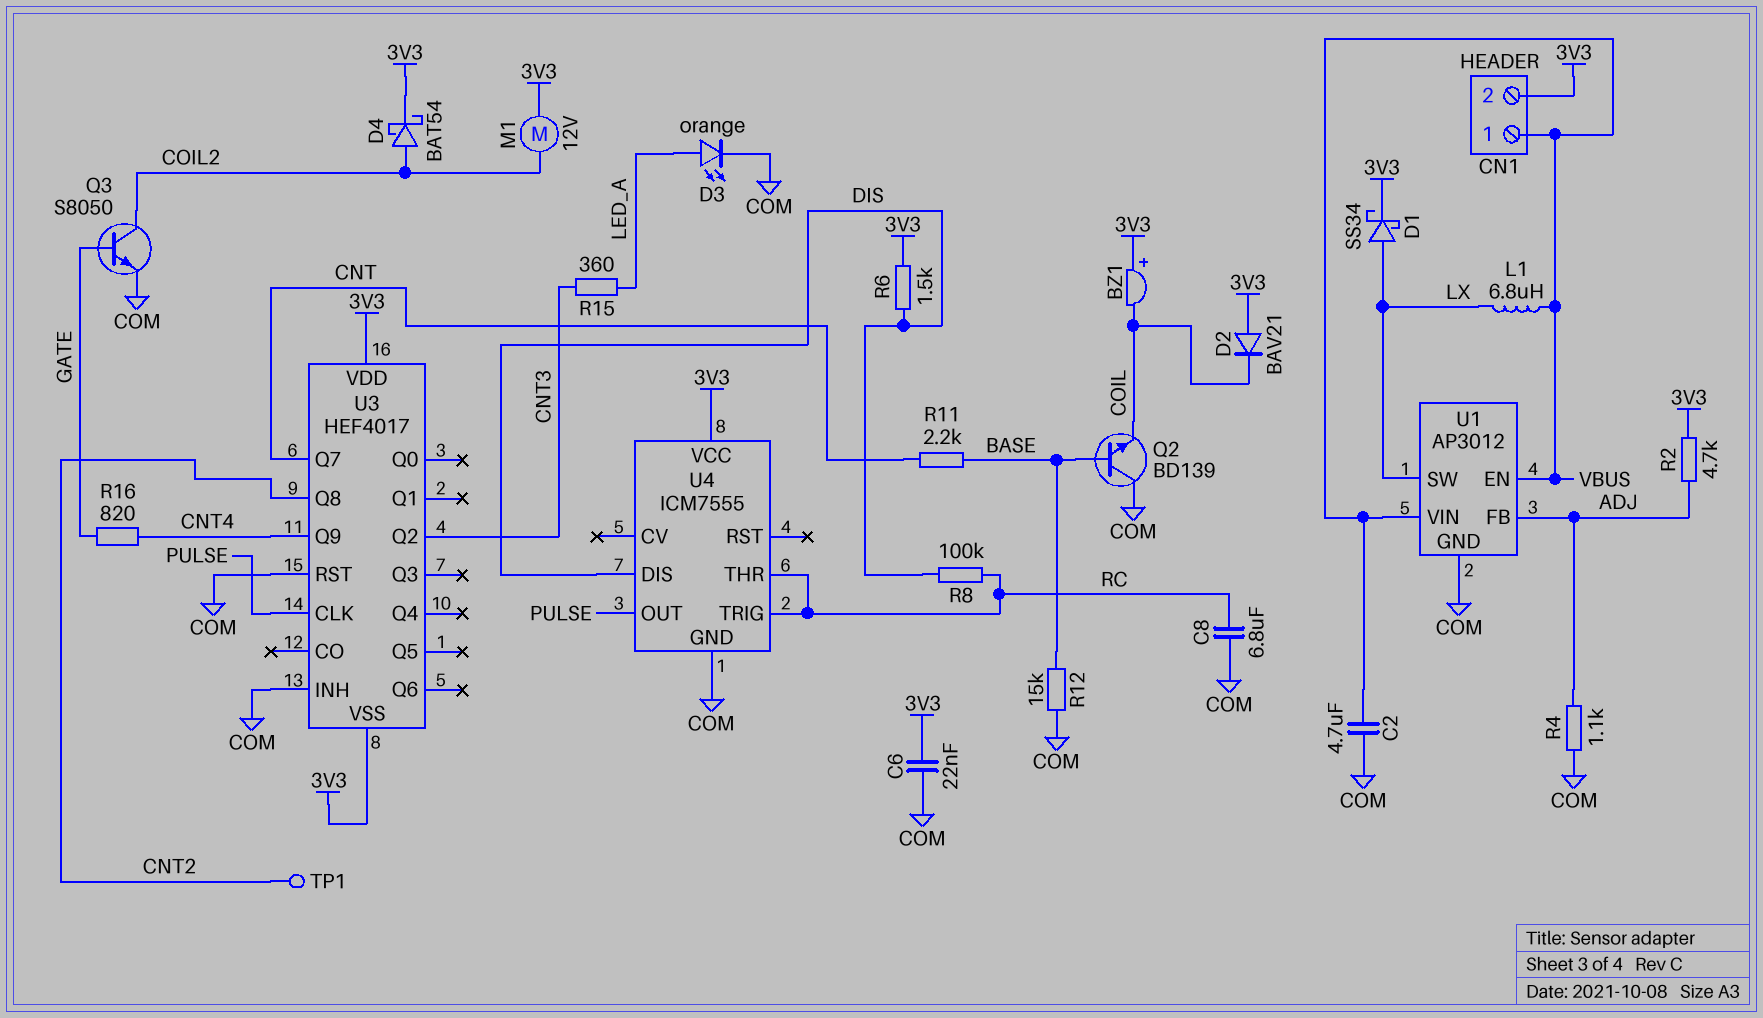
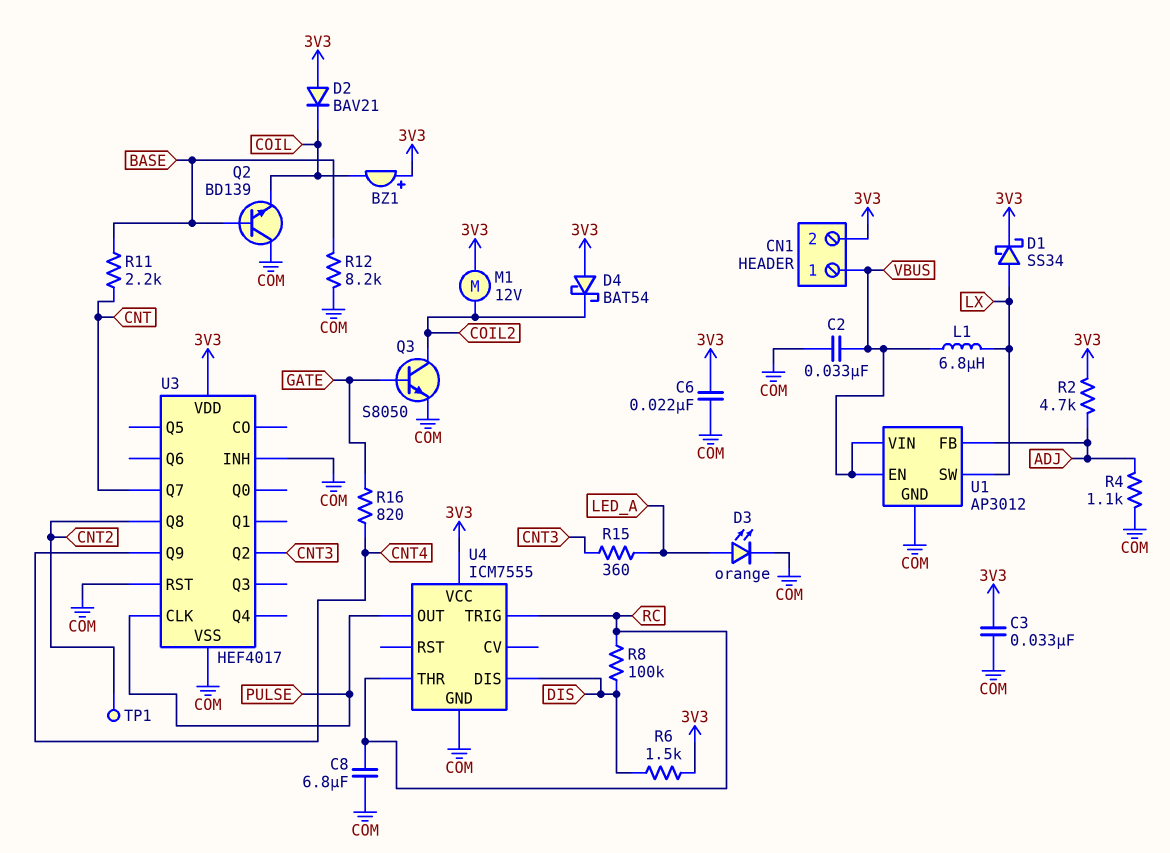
C2: 4.7uF (COM, VBUS) -> 33nF (COM, VBUS)
C3: none -> 33nF (3V3, COM)
D4: schottky BAT54 (A COIL2, K 3V3) -> schottky BAT54 (A 3V3, K COIL2)
R12: 15k (BASE, COM) -> 8.2k (BASE, COM)
U3 pin VSS: 3V3 -> COM

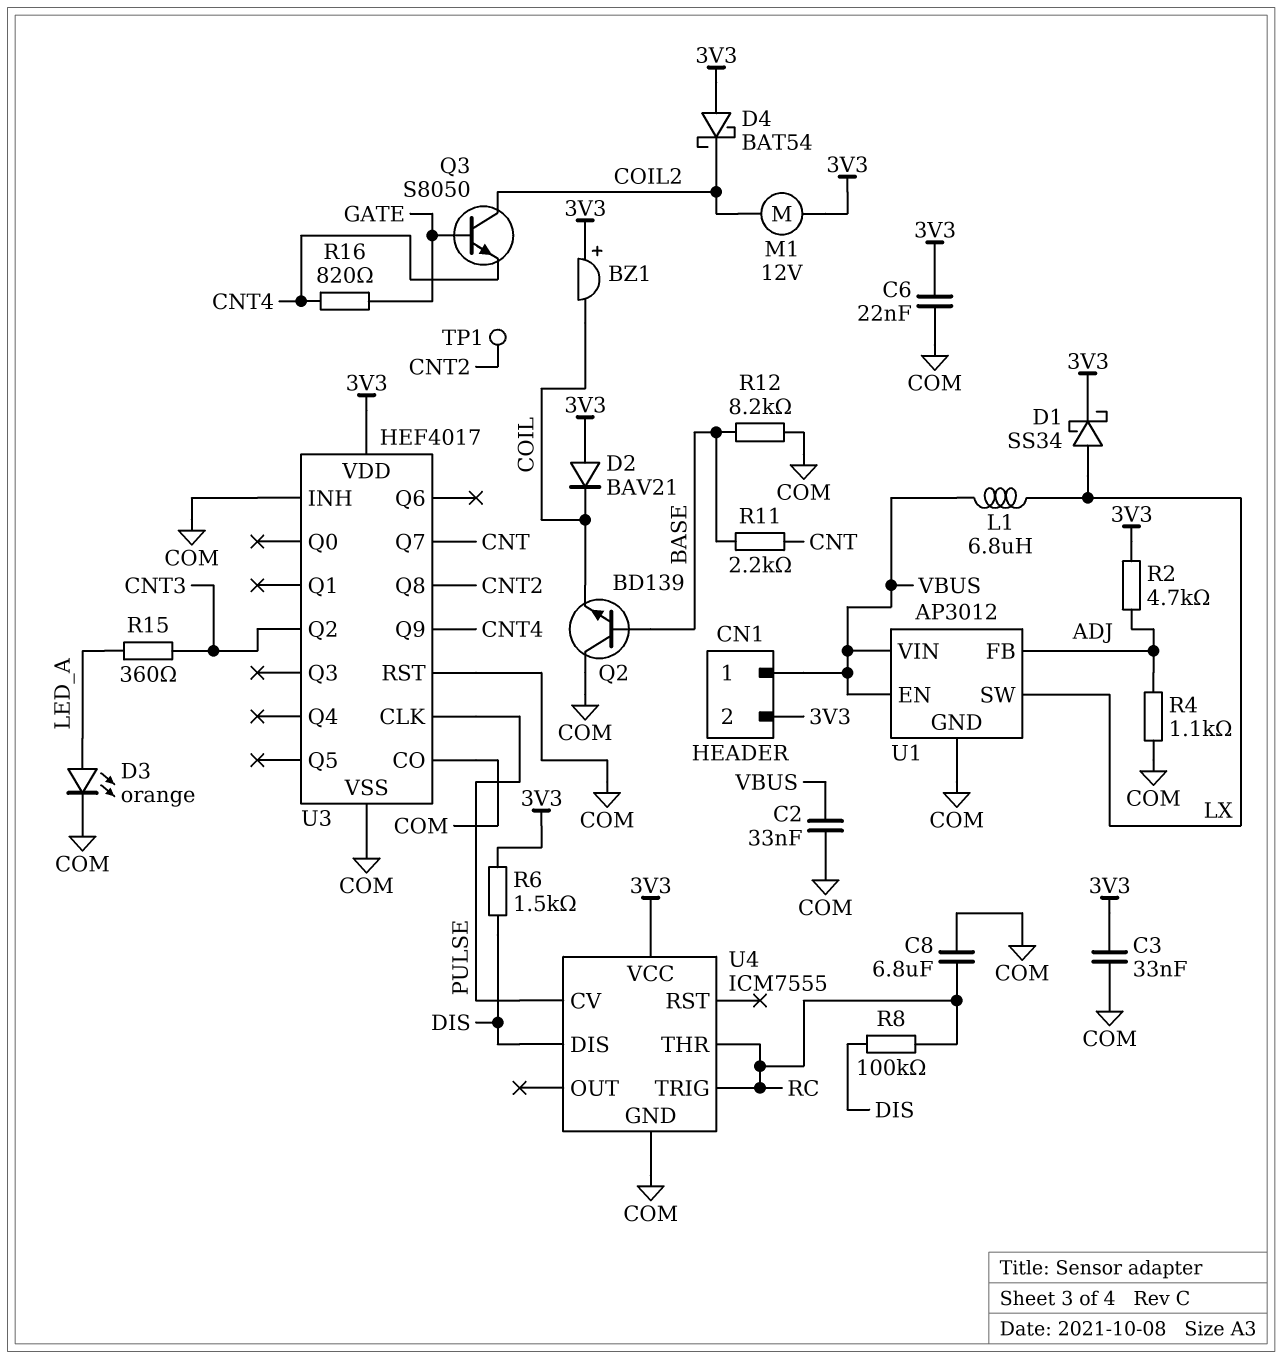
Q3: NPN S8050 (B GATE, C COIL2, E COM) -> NPN S8050 (B GATE, C COIL2, E CNT4)
U3 pin CO: none -> COM
U4 pin CV: none -> PULSE
U4 pin OUT: PULSE -> none

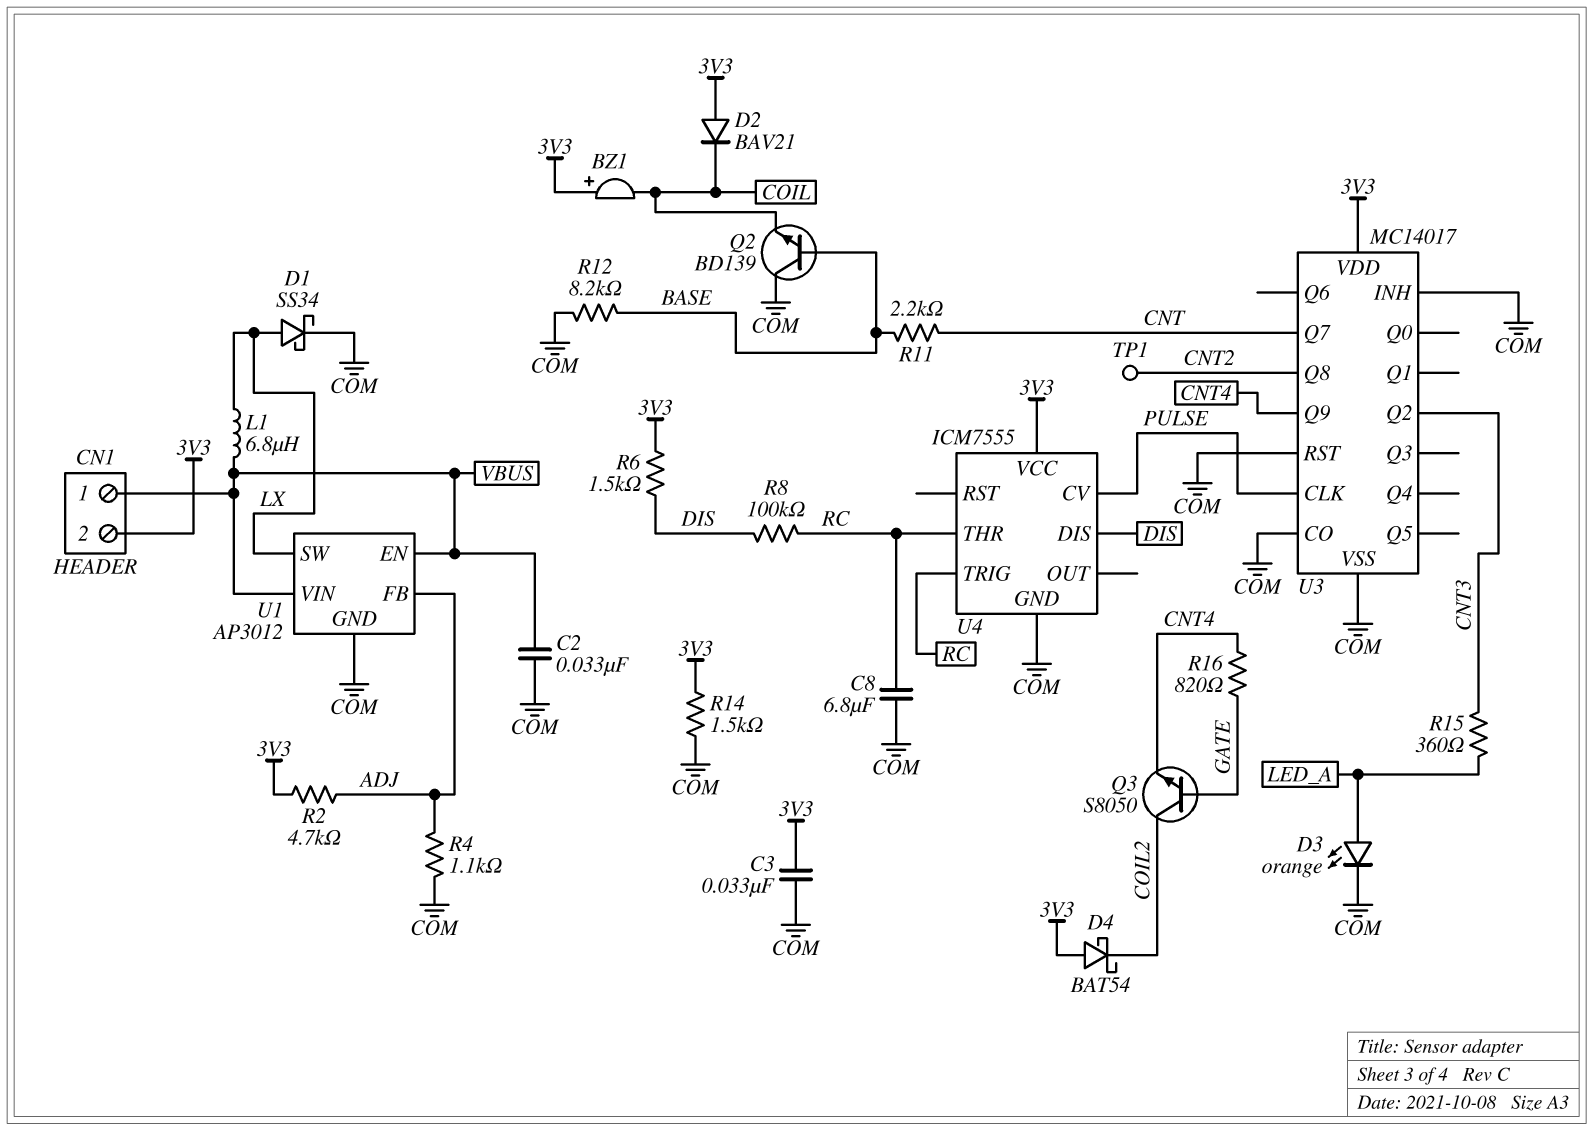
C6: 22nF (3V3, COM) -> none
D1: schottky SS34 (A LX, K 3V3) -> schottky SS34 (A LX, K COM)
M1: motor 12V (3V3, COIL2) -> none
R14: none -> 1.5k (3V3, COM)
U3: HEF4017 -> MC14017

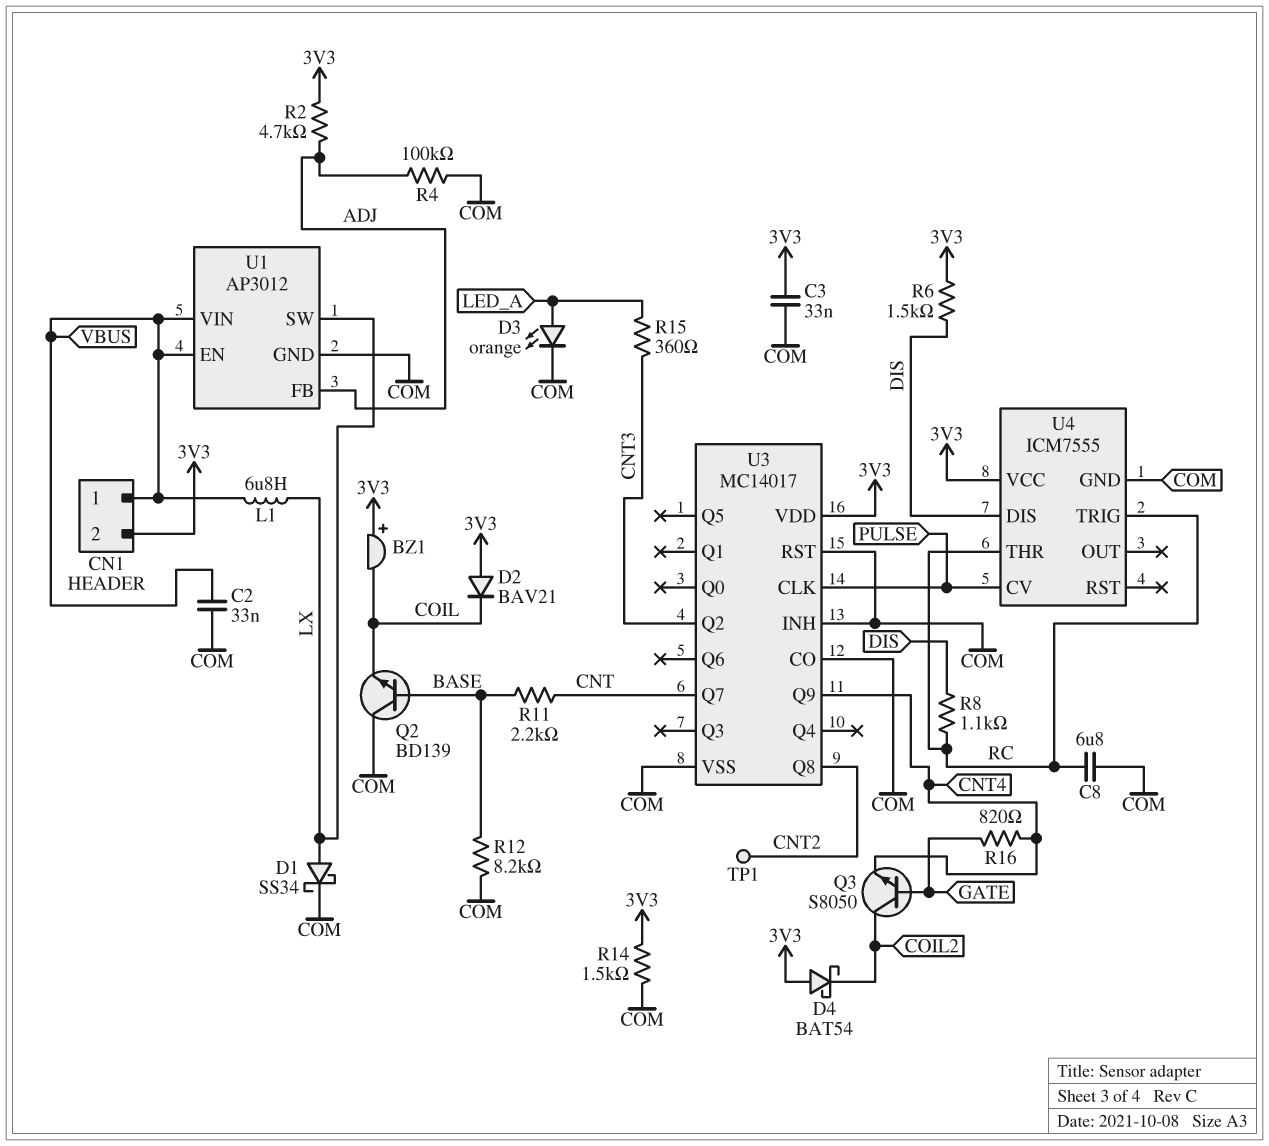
R4: 1.1k (ADJ, COM) -> 100k (ADJ, COM)
R8: 100k (DIS, RC) -> 1.1k (DIS, RC)

